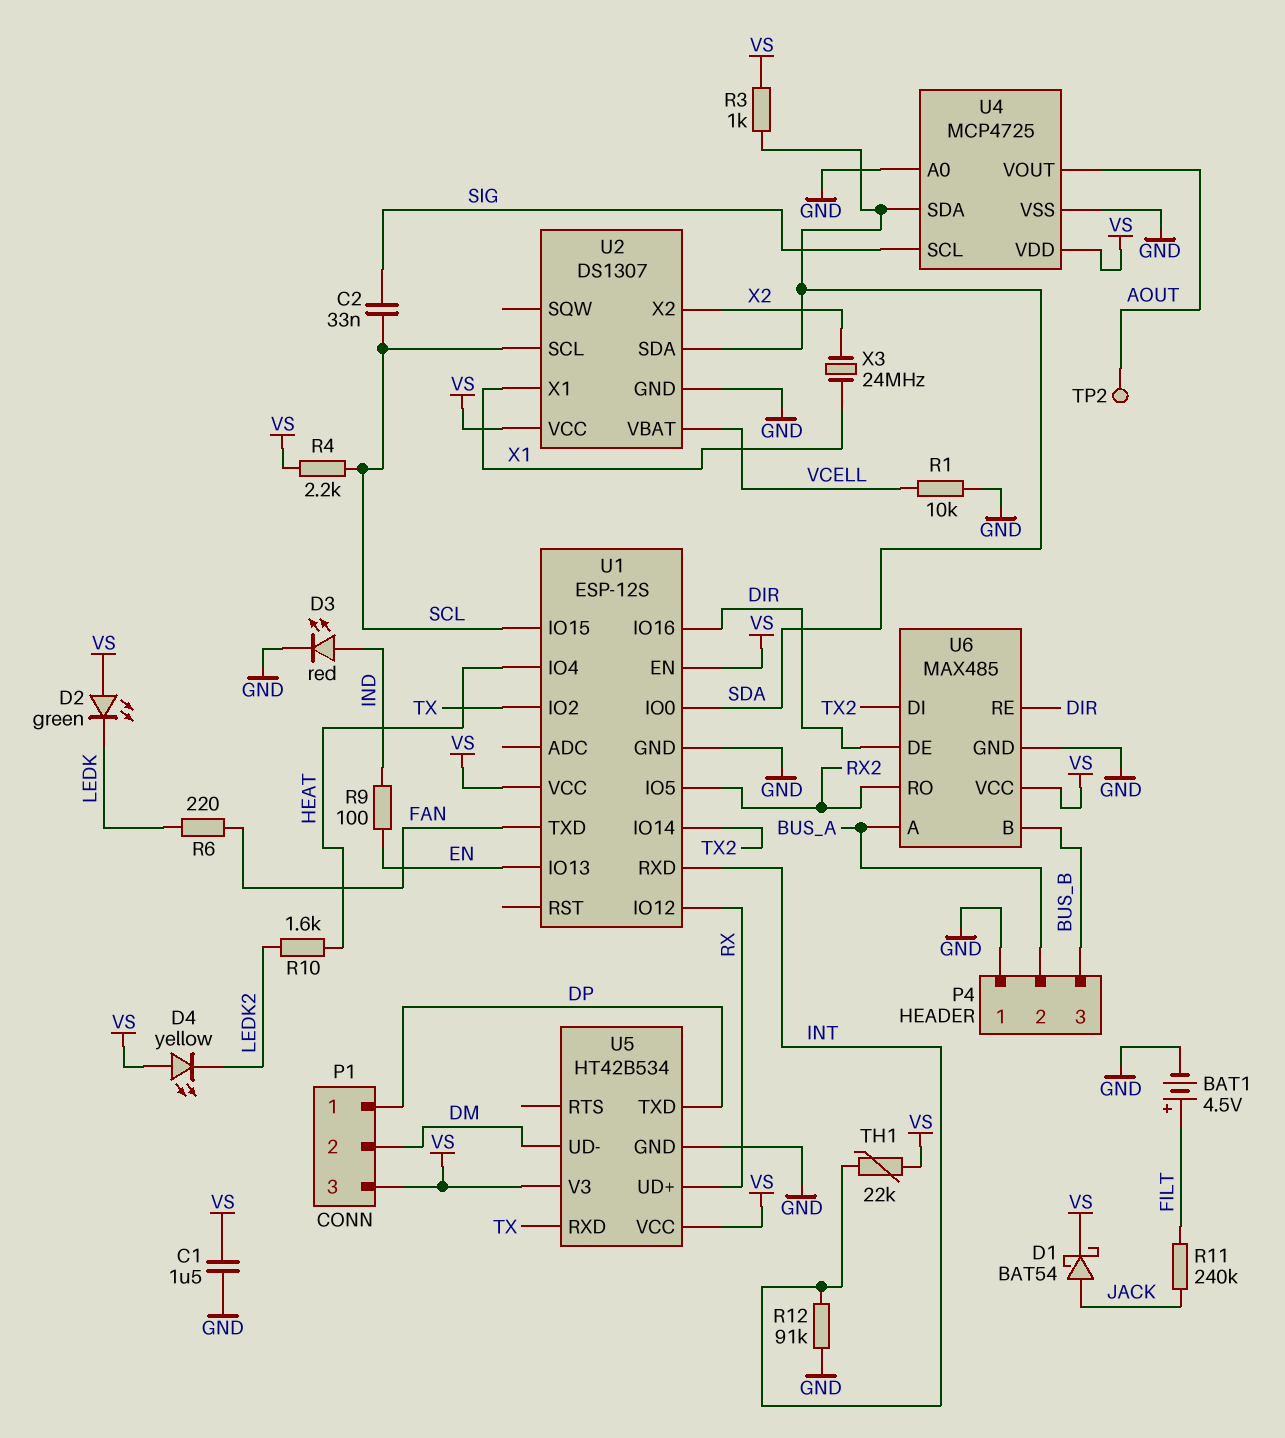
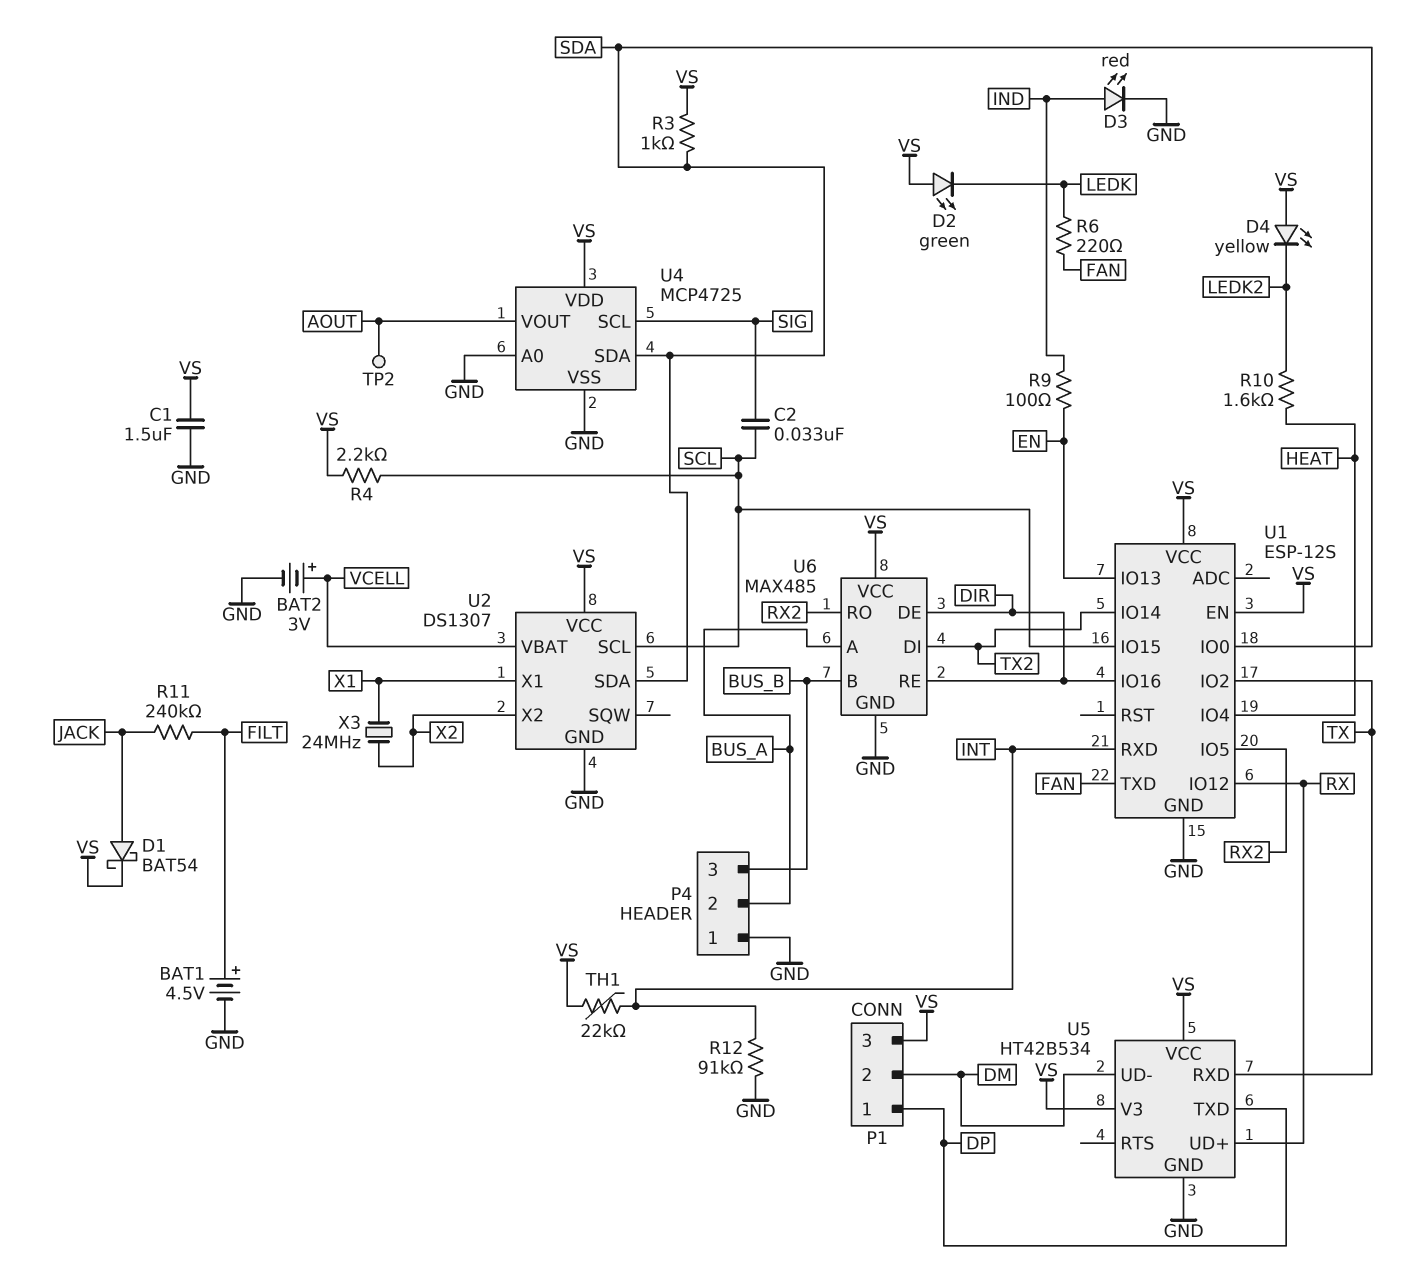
BAT2: none -> 3V (plus VCELL, minus GND)
R1: 10k (GND, VCELL) -> none

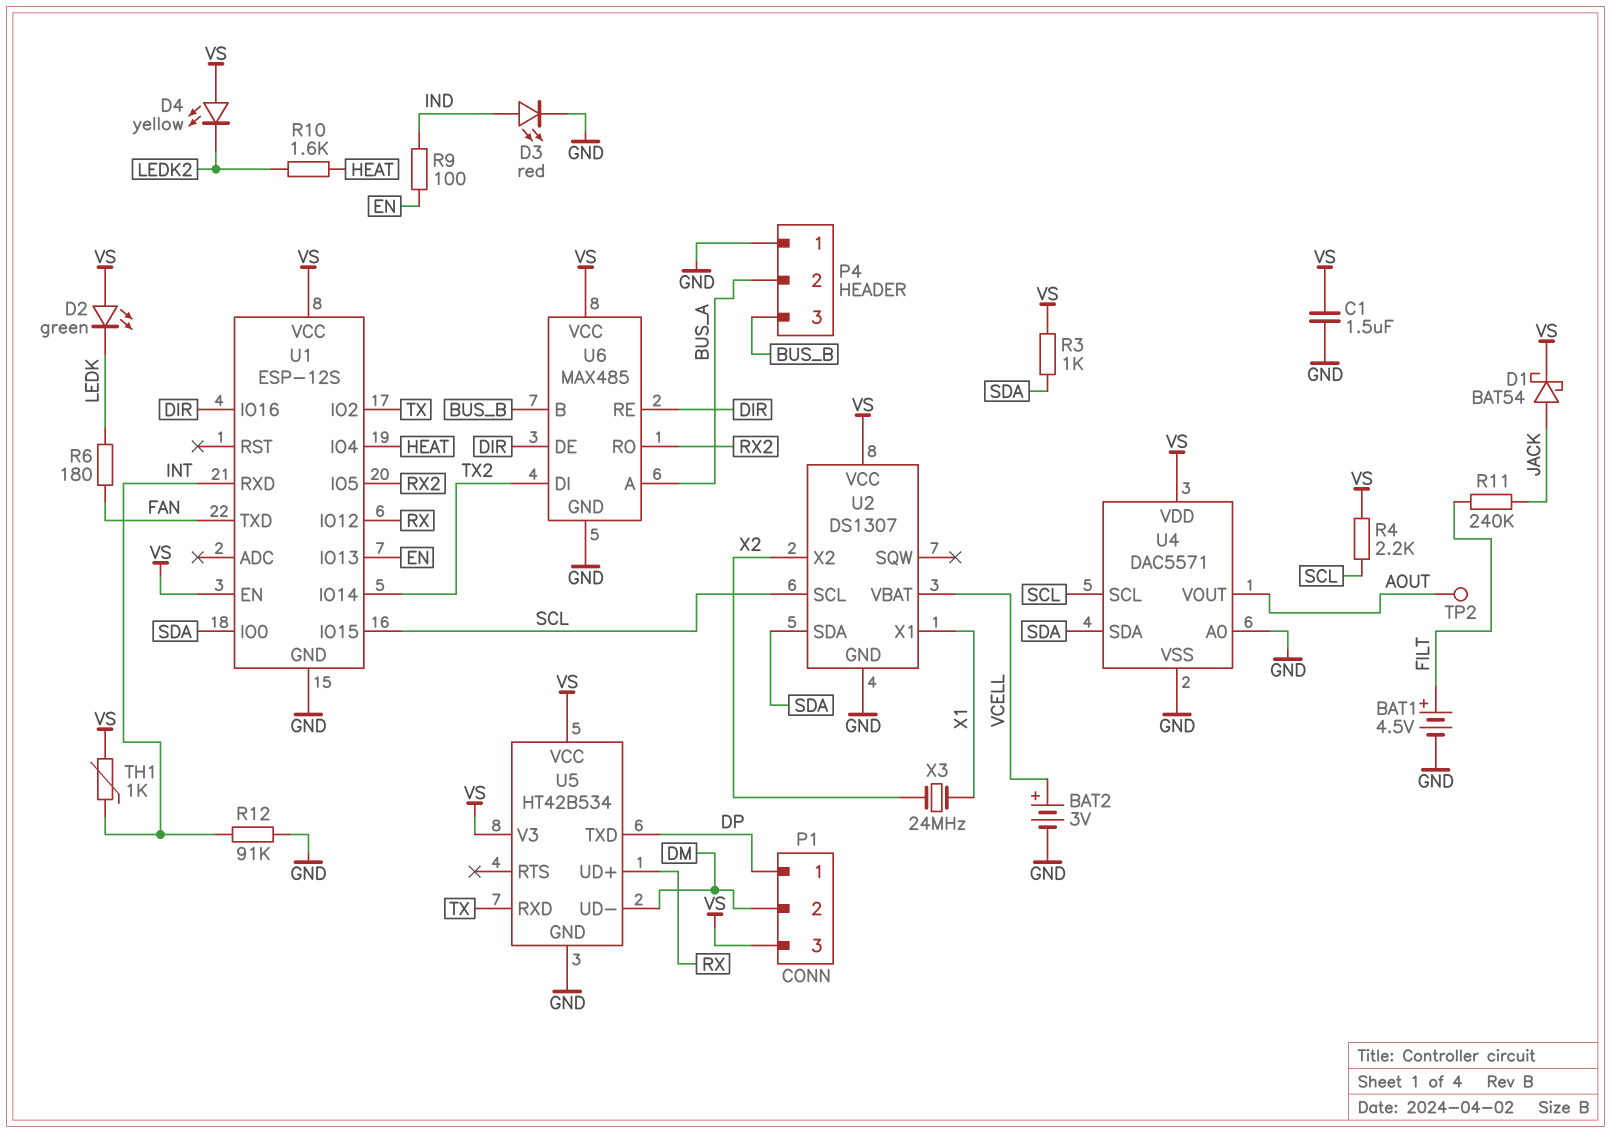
C2: 33nF (SCL, SIG) -> none
R6: 220 (FAN, LEDK) -> 180 (FAN, LEDK)
TH1: 22k (INT, VS) -> 1k (INT, VS)
U4: MCP4725 -> DAC5571
U4 pin SCL: SIG -> SCL

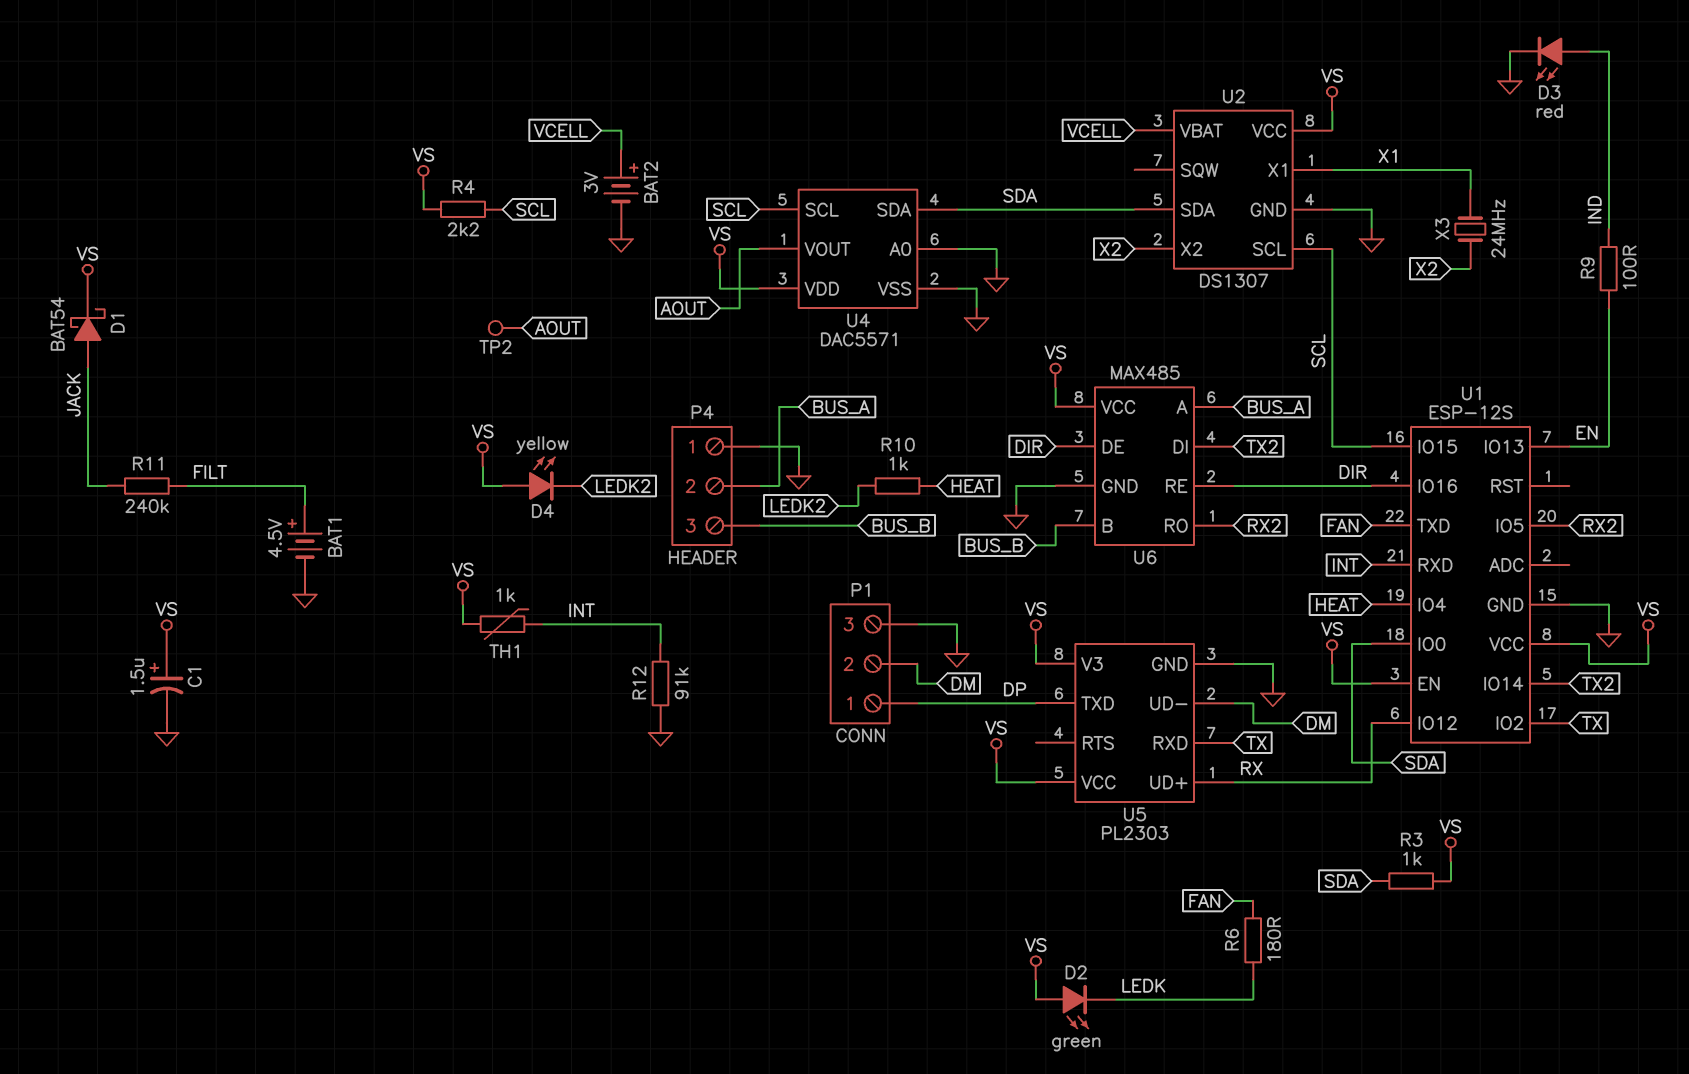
C1: 1.5uF (GND, VS) -> 1.5uF (plus VS, minus GND)
P1 pin 3: VS -> GND
R10: 1.6k (HEAT, LEDK2) -> 1k (HEAT, LEDK2)
U5: HT42B534 -> PL2303

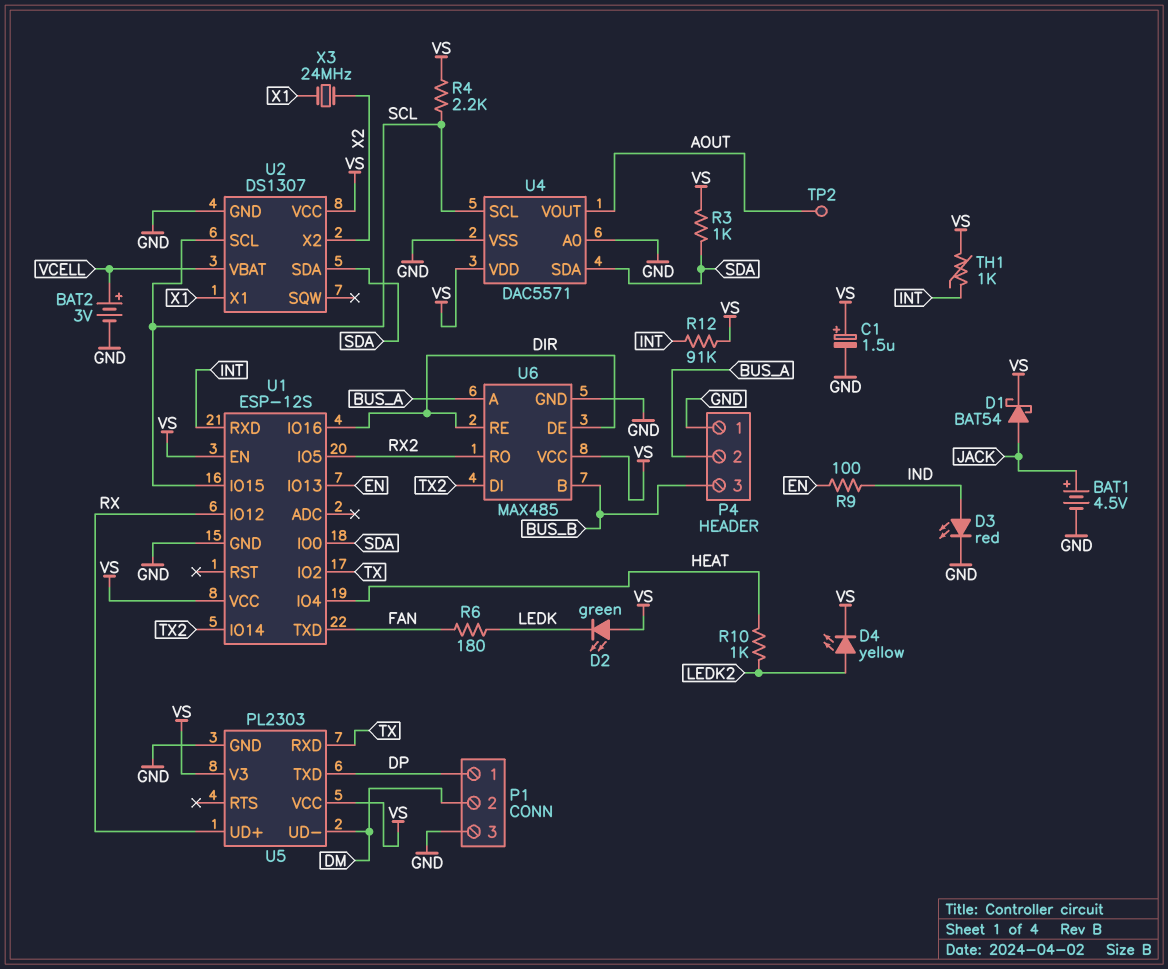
BAT1: 4.5V (plus FILT, minus GND) -> 4.5V (plus JACK, minus GND)
D4: LED yellow (A VS, K LEDK2) -> LED yellow (A LEDK2, K VS)
R11: 240k (FILT, JACK) -> none
R12: 91k (GND, INT) -> 91k (INT, VS)

